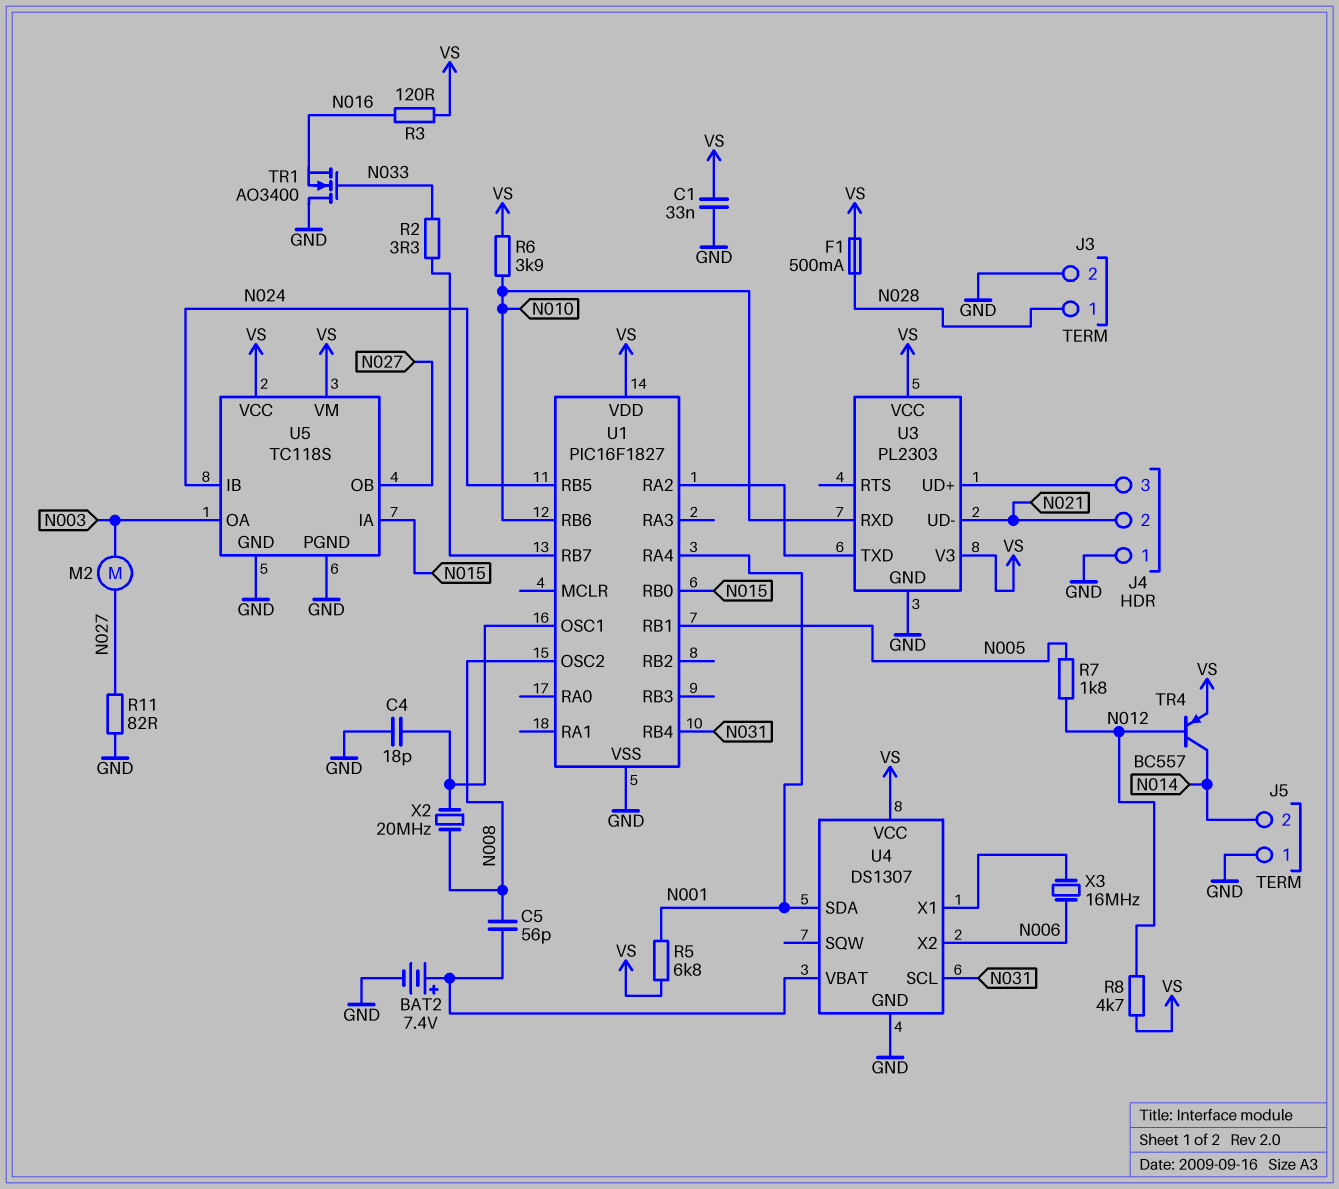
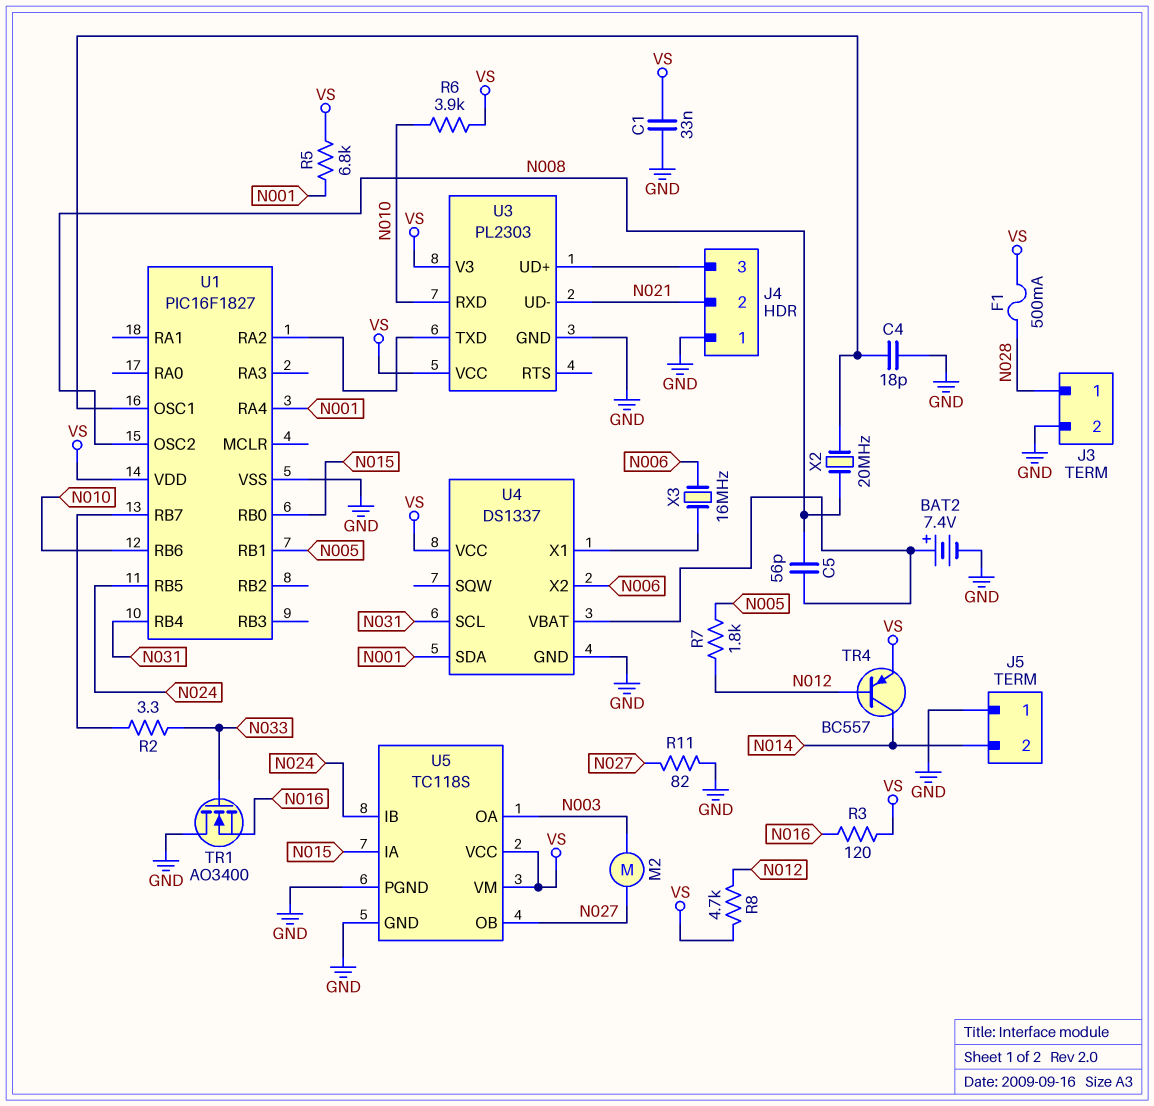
U4: DS1307 -> DS1337

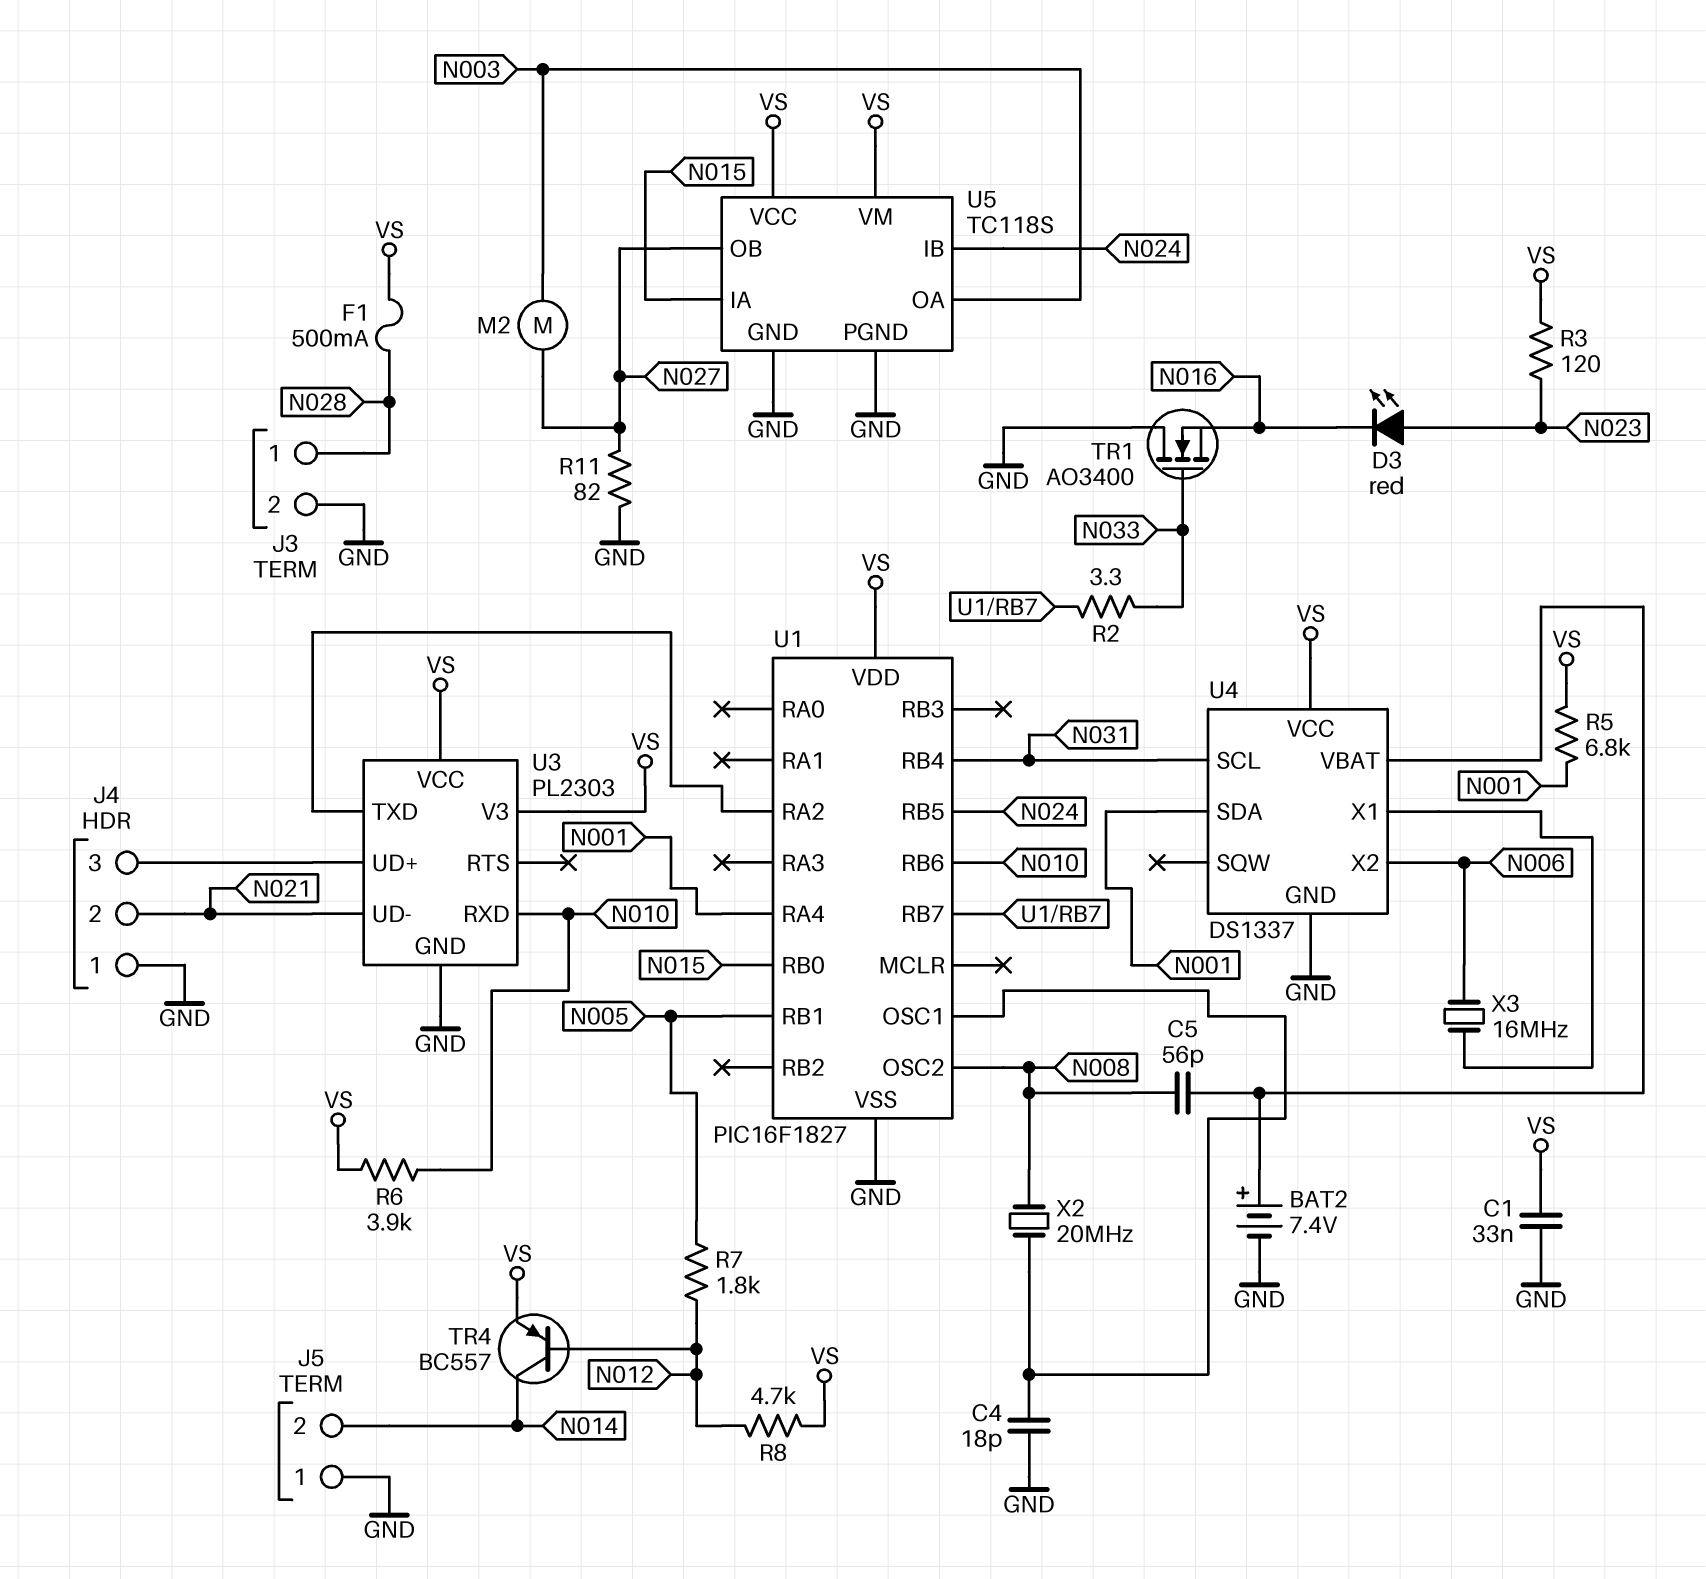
D3: none -> LED red (A N023, K N016)
R3: 120 (N016, VS) -> 120 (N023, VS)

